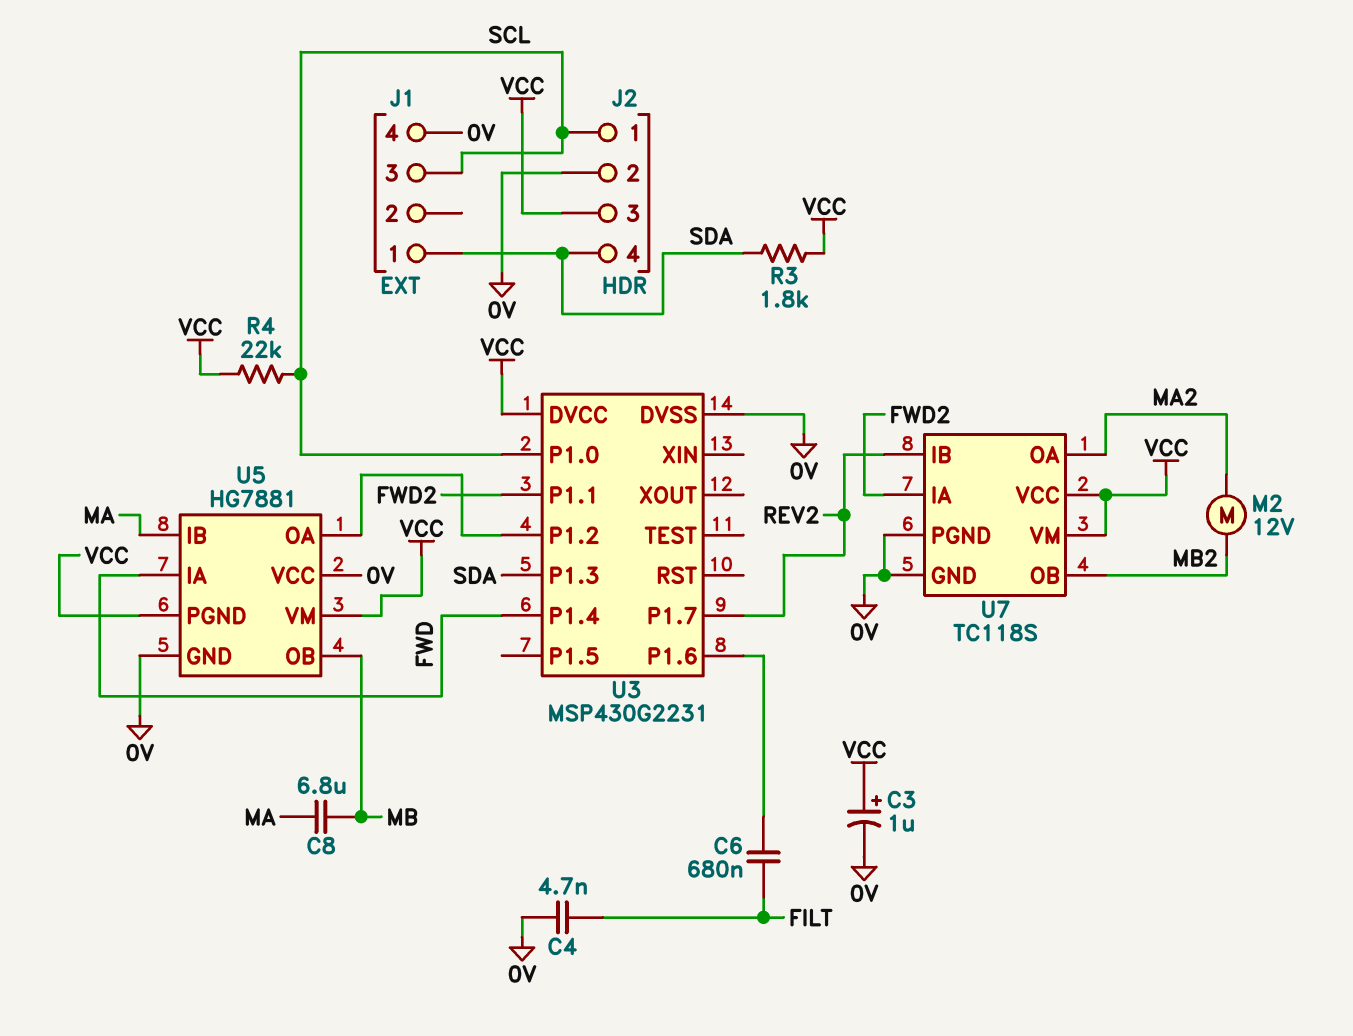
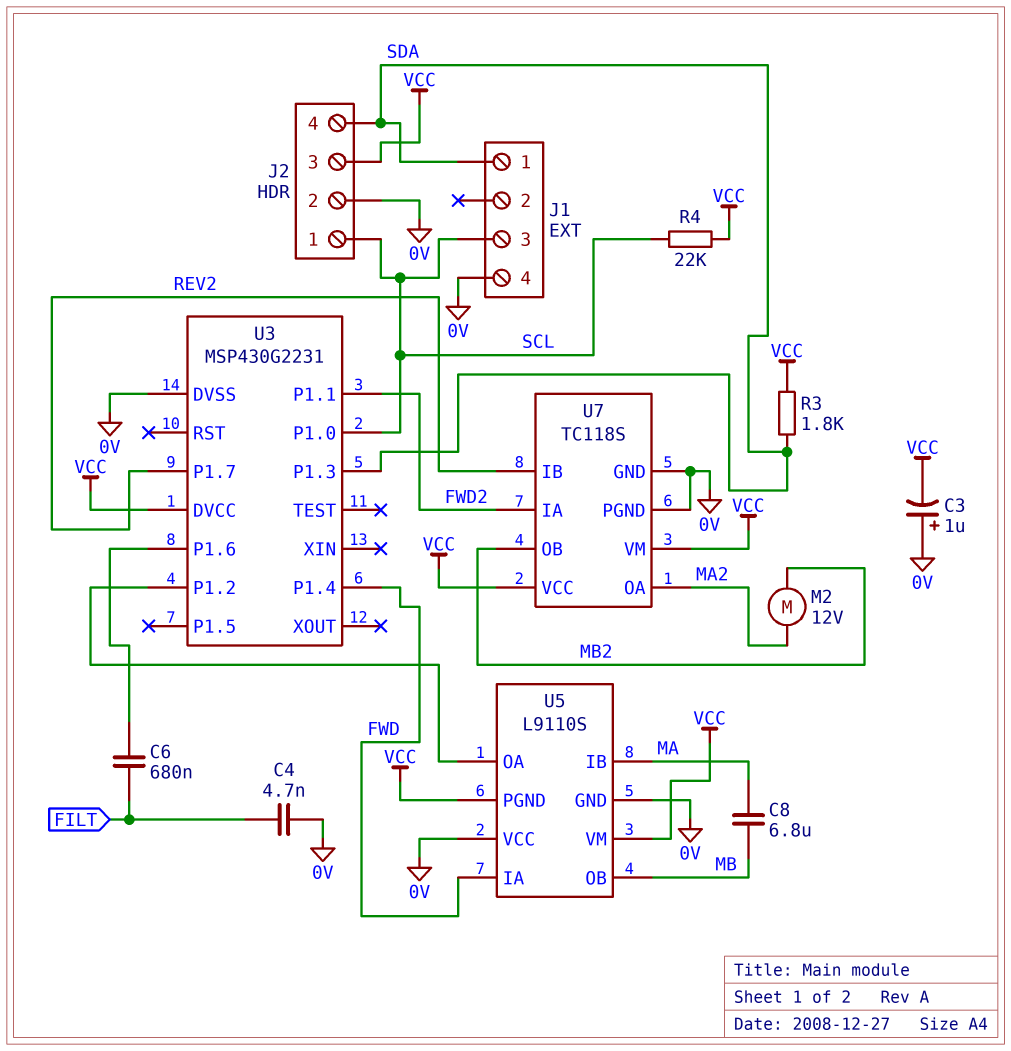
C3: 1uF (plus VCC, minus 0V) -> 1uF (plus 0V, minus VCC)
U5: HG7881 -> L9110S

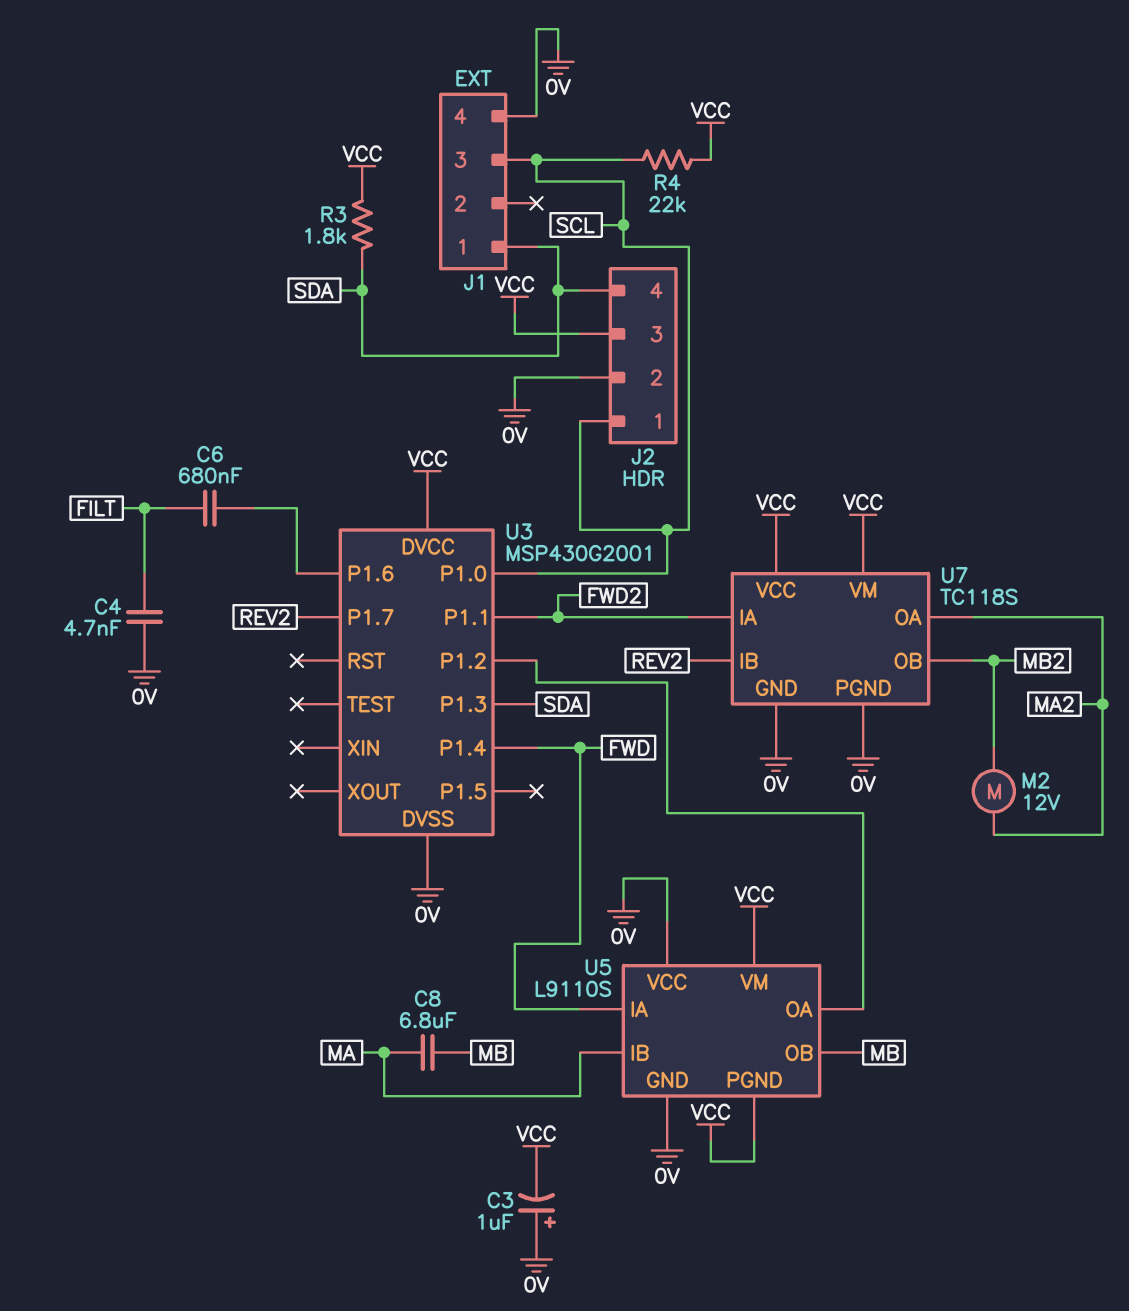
U3: MSP430G2231 -> MSP430G2001

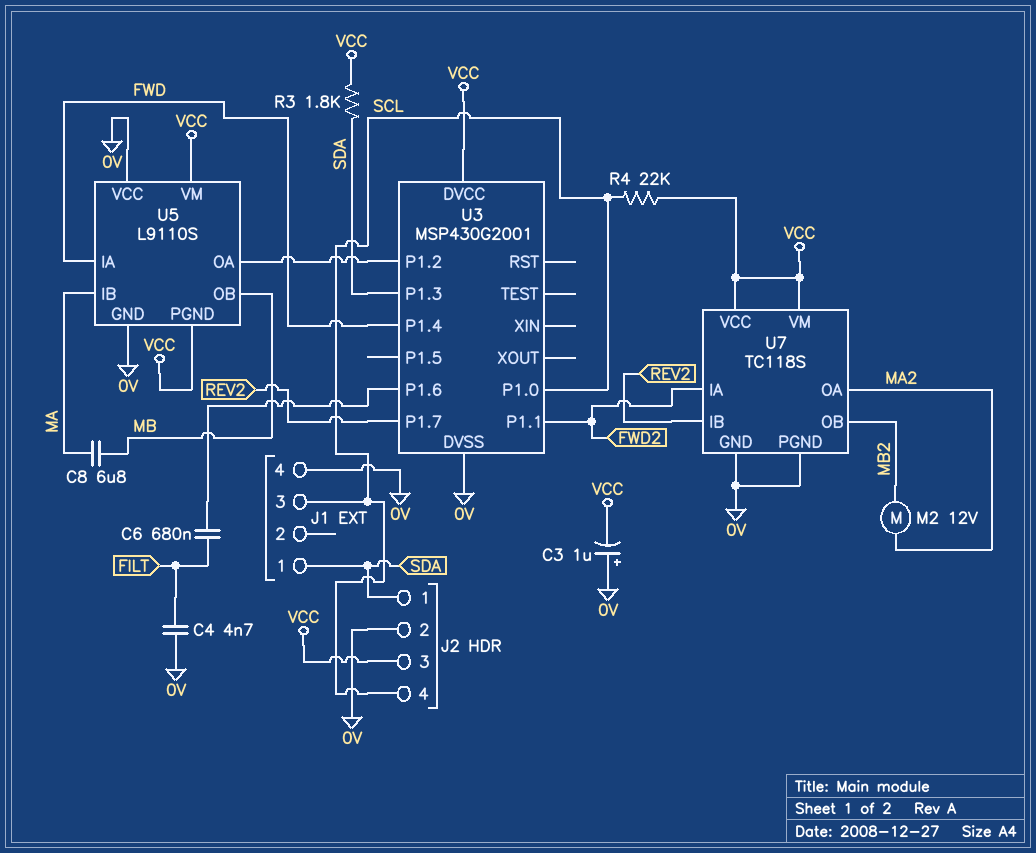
J2 pin 1: SCL -> SDA
J2 pin 4: SDA -> SCL

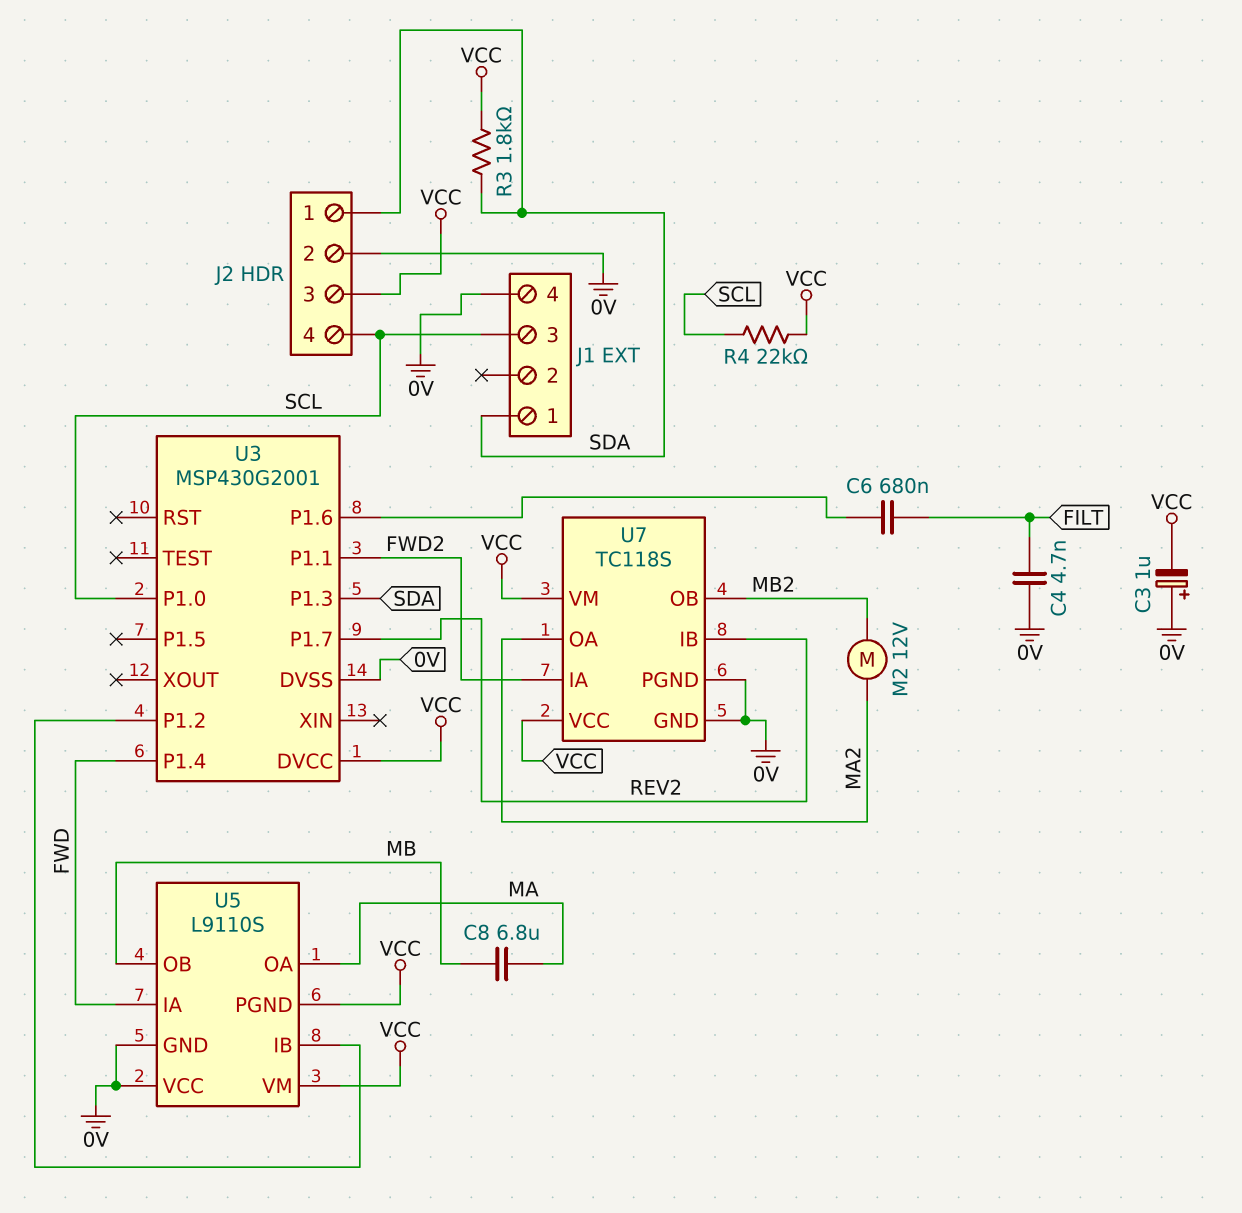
U5 pin IB: MA -> U3/P1.2
U5 pin OA: U3/P1.2 -> MA

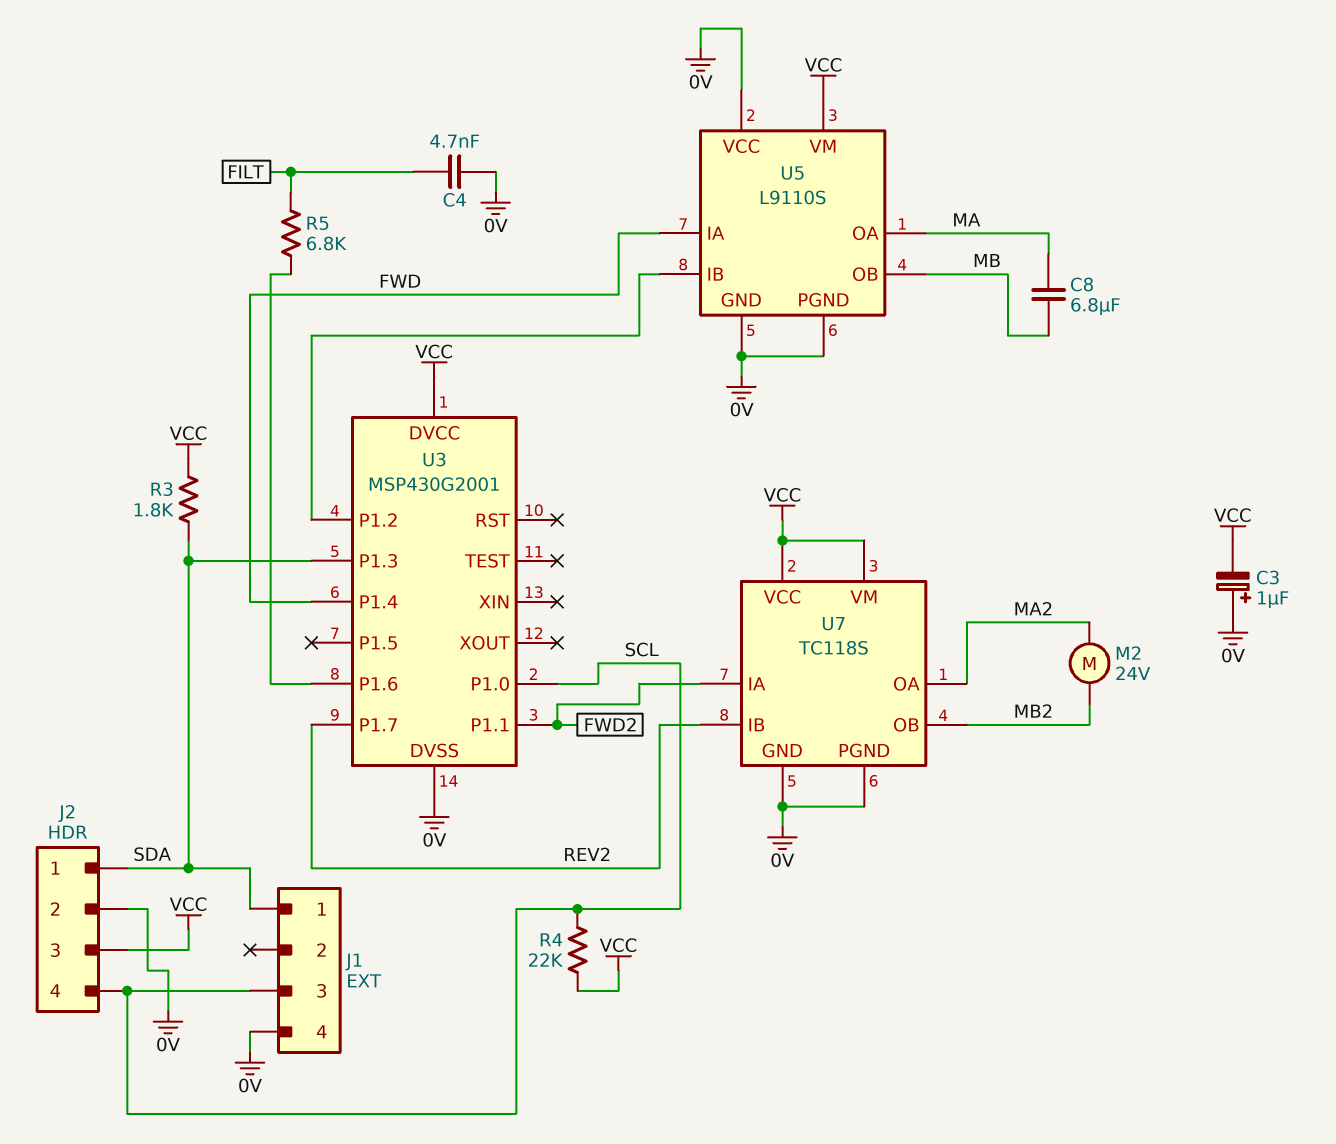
C6: 680nF (FILT, U3/P1.6) -> none
M2: motor 12V (MA2, MB2) -> motor 24V (MA2, MB2)
R5: none -> 6.8k (FILT, U3/P1.6)
U5 pin PGND: VCC -> 0V

